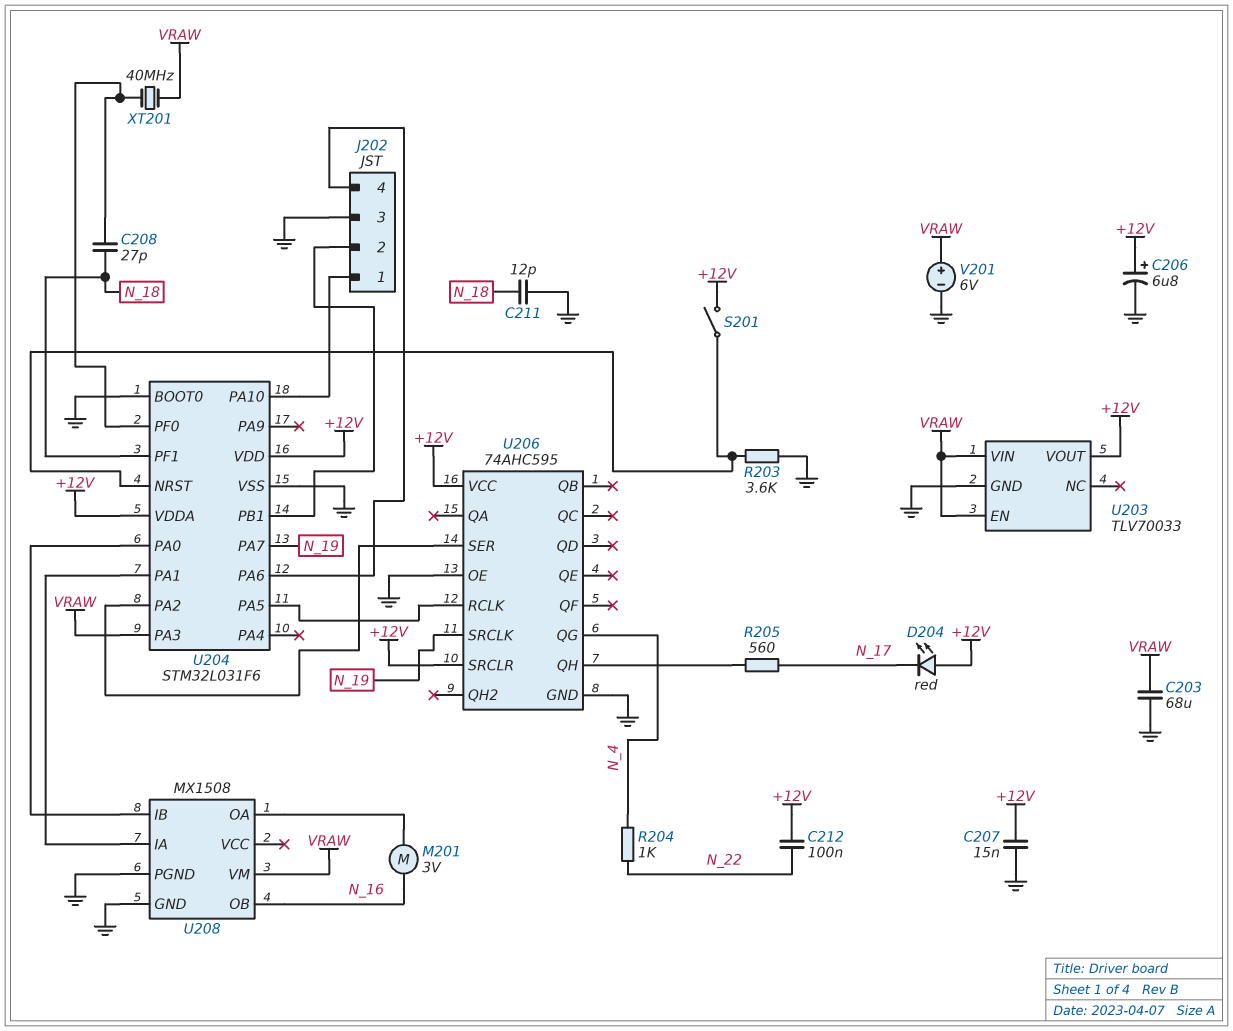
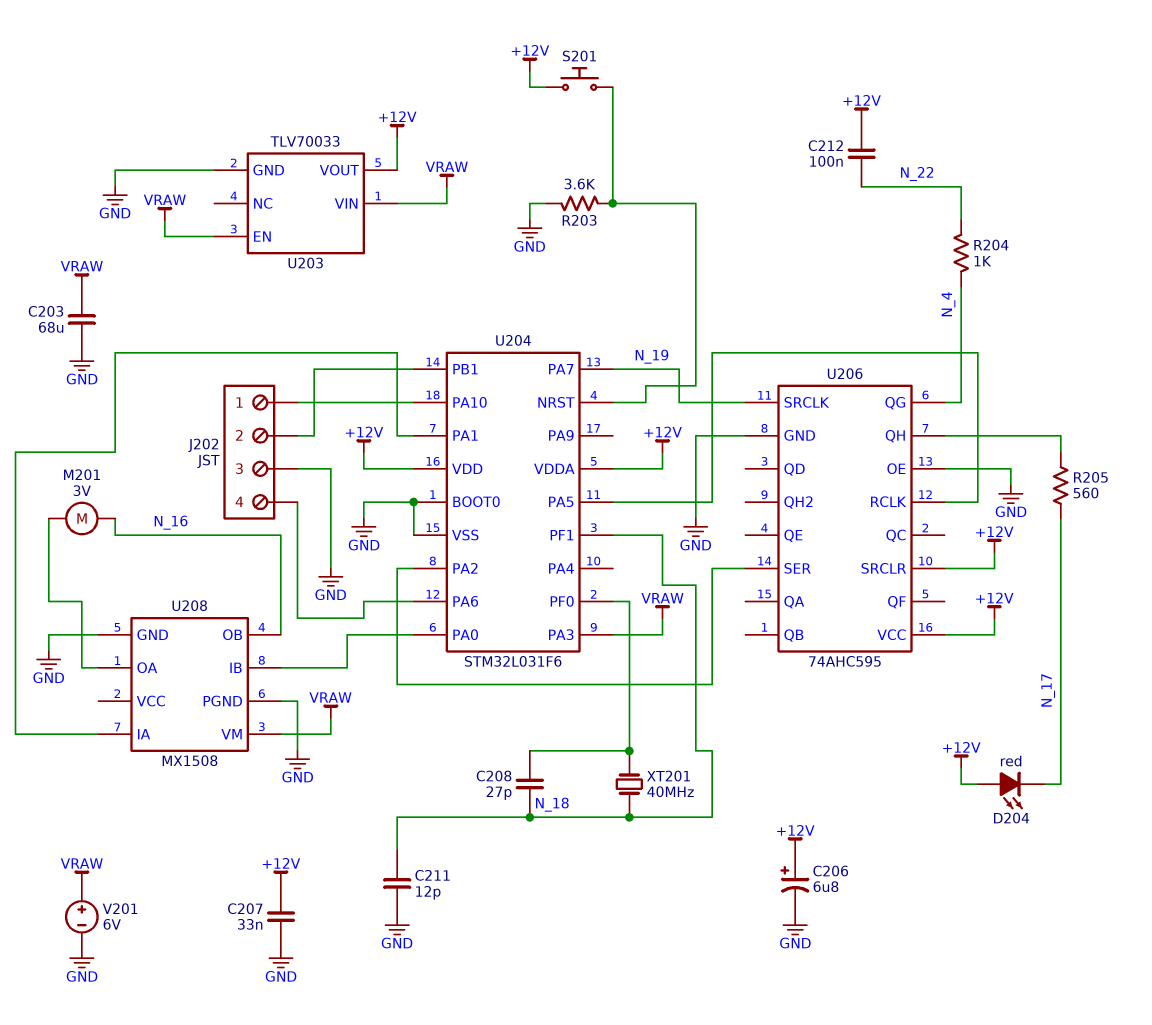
C207: 15nF (+12V, GND) -> 33nF (+12V, GND)
S201: switch (+12V, U204/NRST) -> button (+12V, U204/NRST)
XT201: 40MHz (U204/PF0, VRAW) -> 40MHz (N_18, U204/PF0)

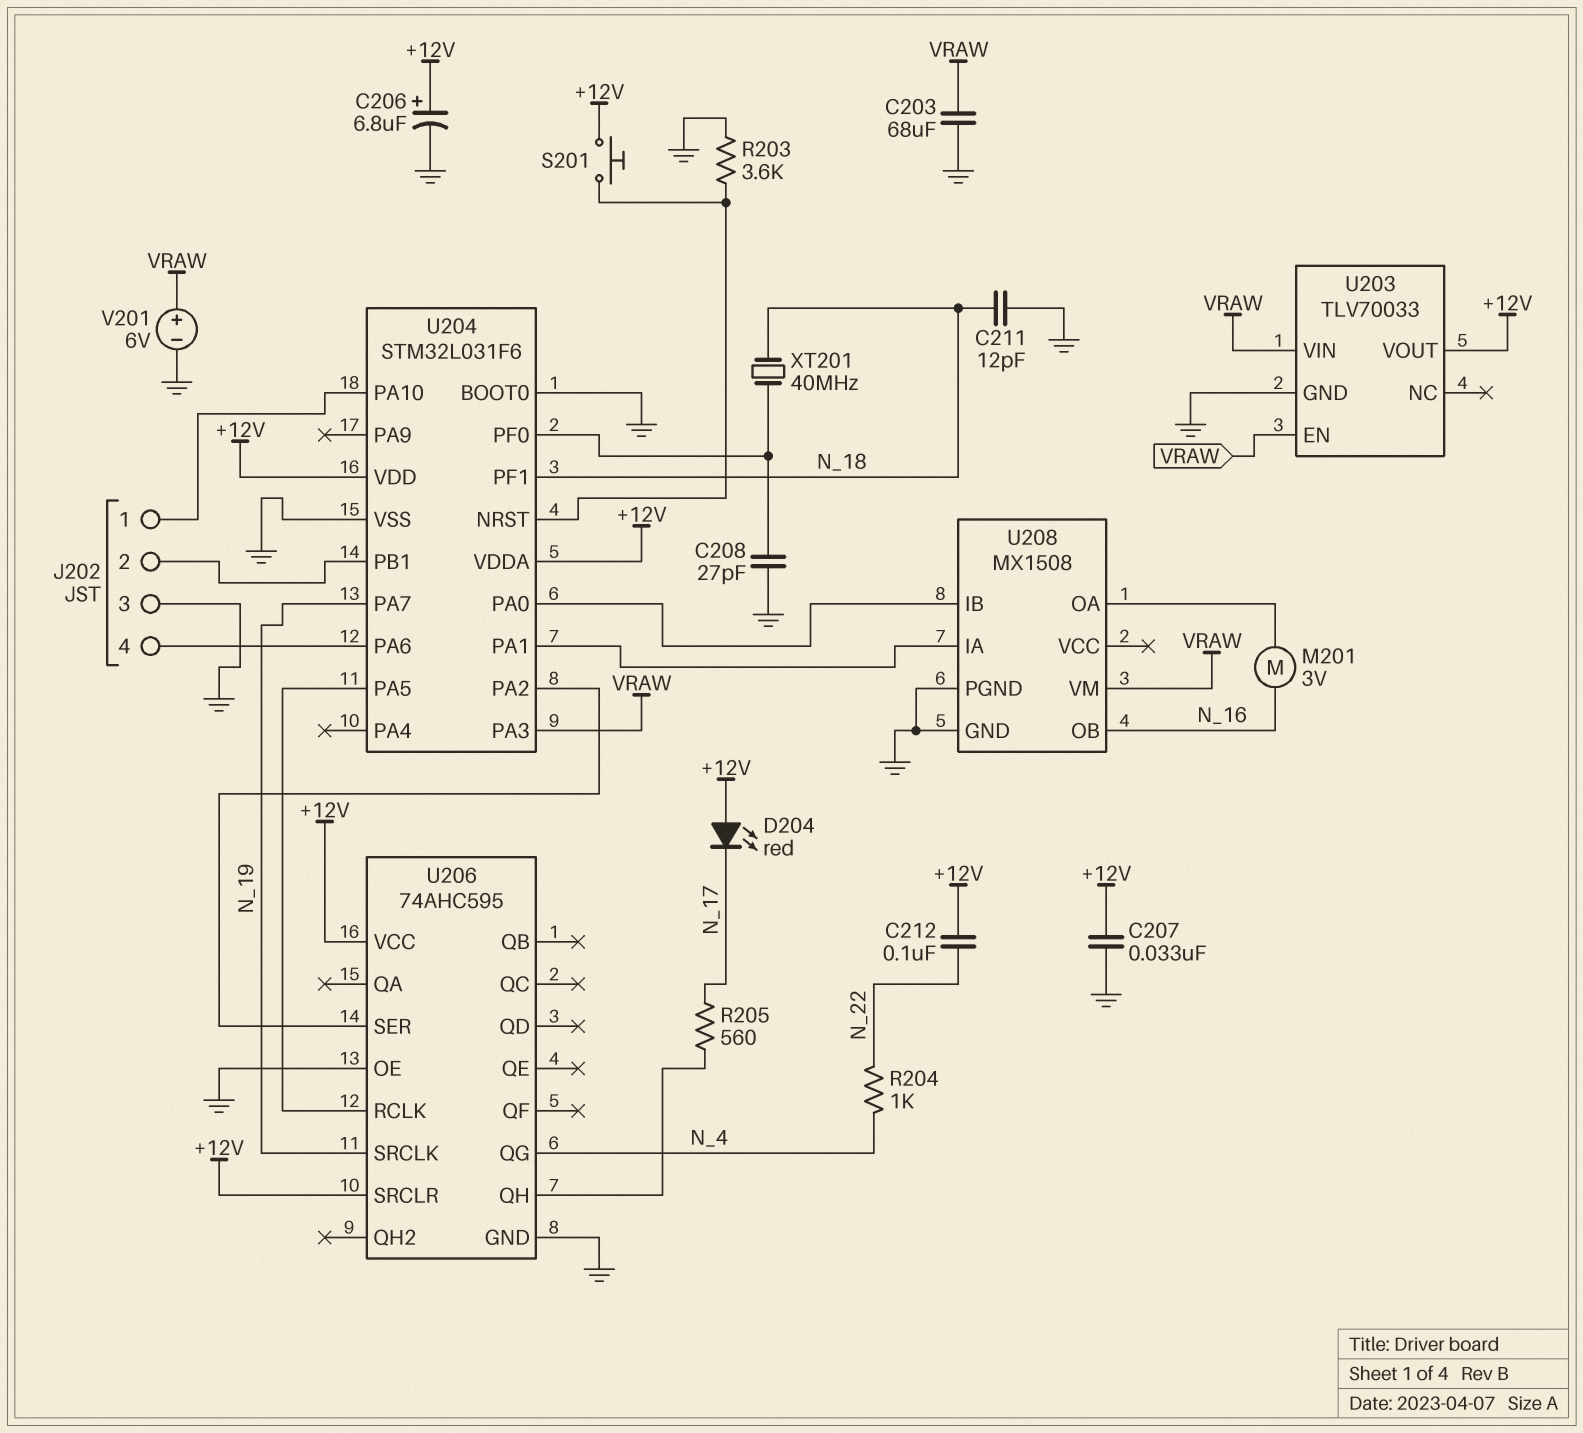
C208: 27pF (N_18, U204/PF0) -> 27pF (GND, U204/PF0)

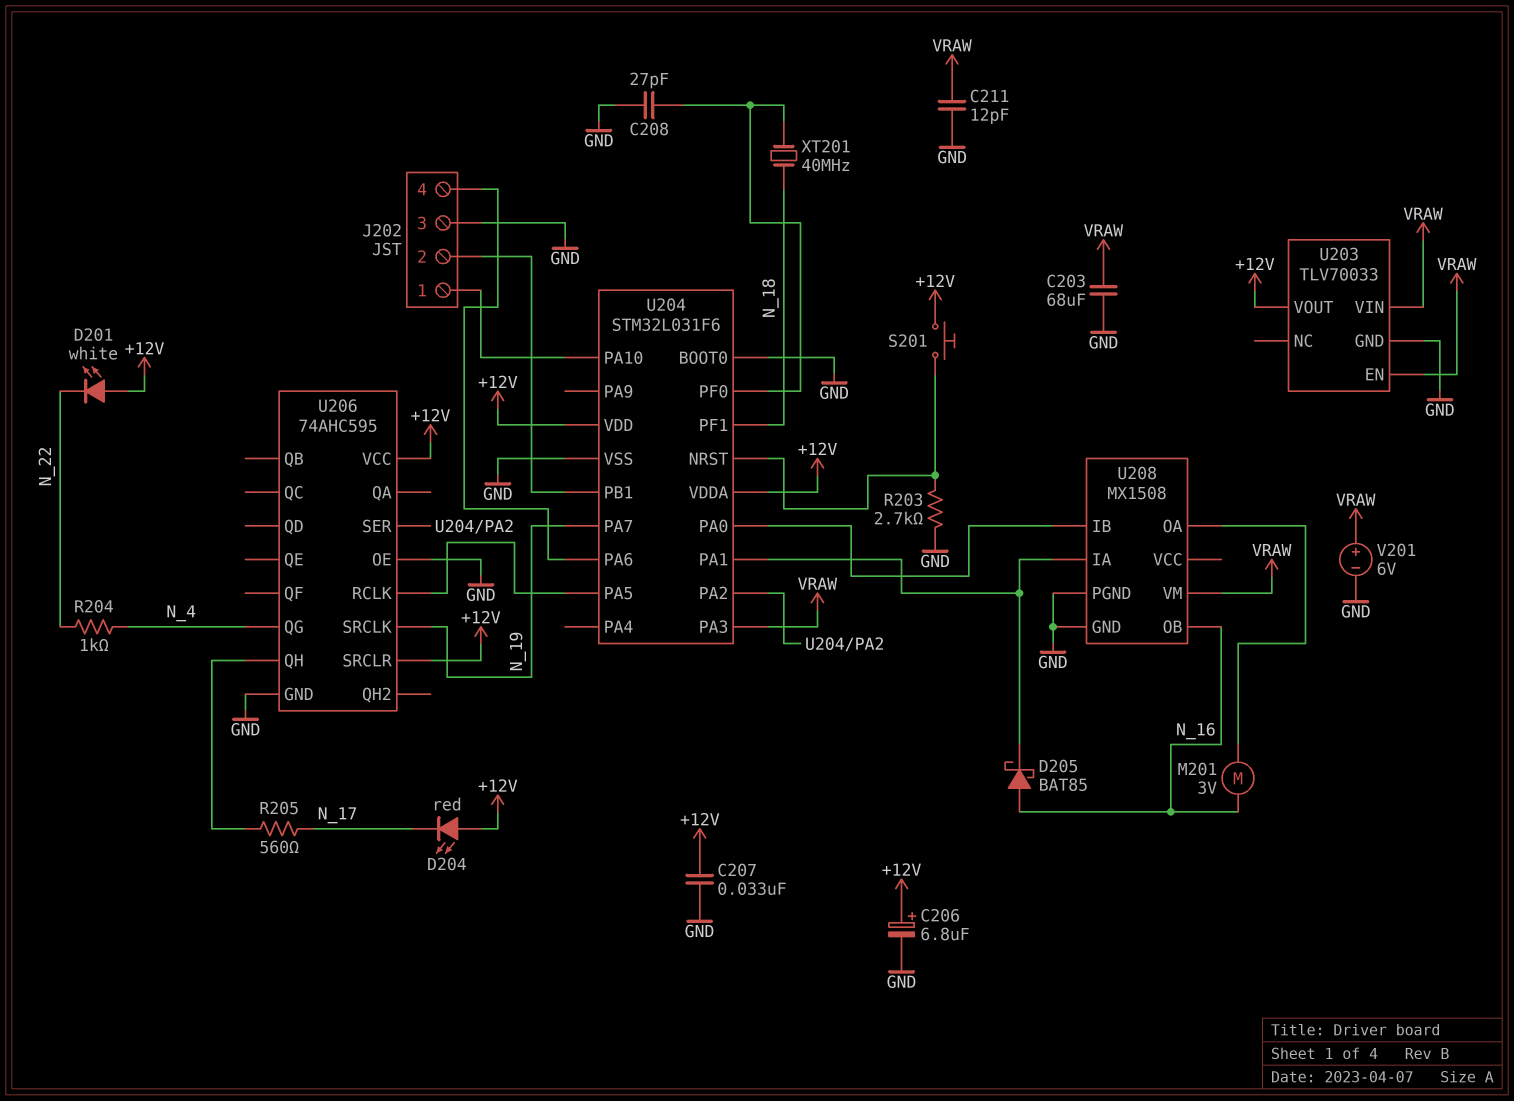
C211: 12pF (GND, N_18) -> 12pF (GND, VRAW)
C212: 100nF (+12V, N_22) -> none
D201: none -> LED white (A +12V, K N_22)
D205: none -> schottky BAT85 (A N_16, K U204/PA1)
R203: 3.6k (GND, U204/NRST) -> 2.7k (GND, U204/NRST)

